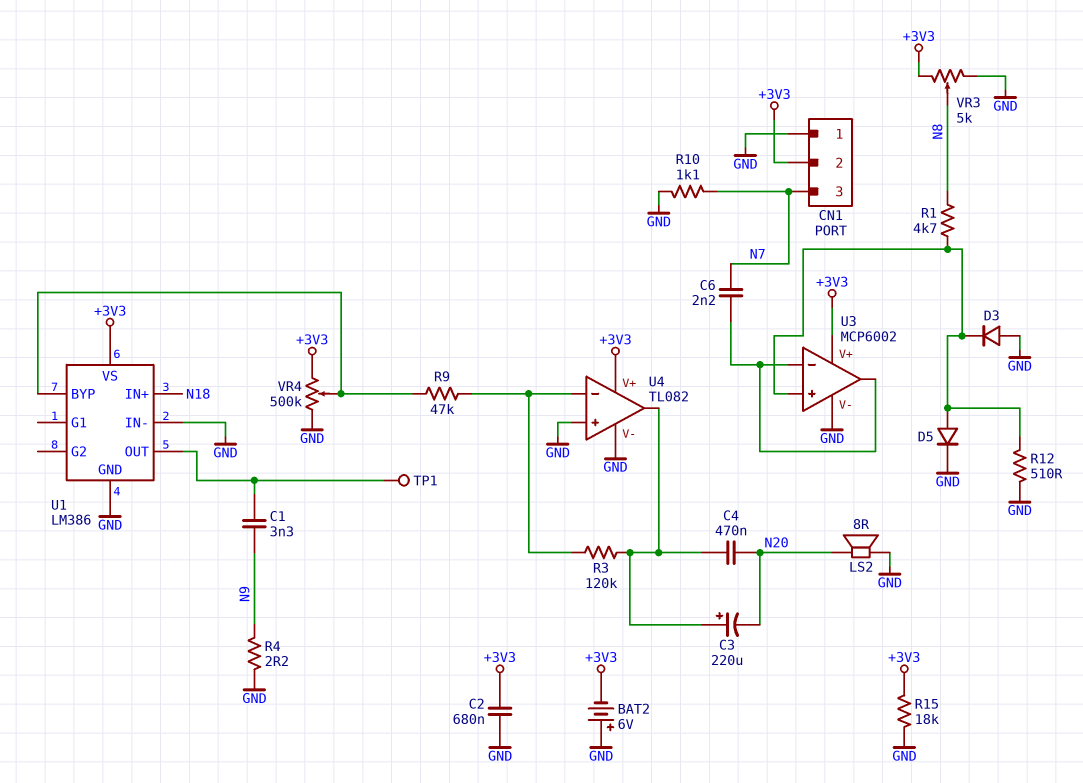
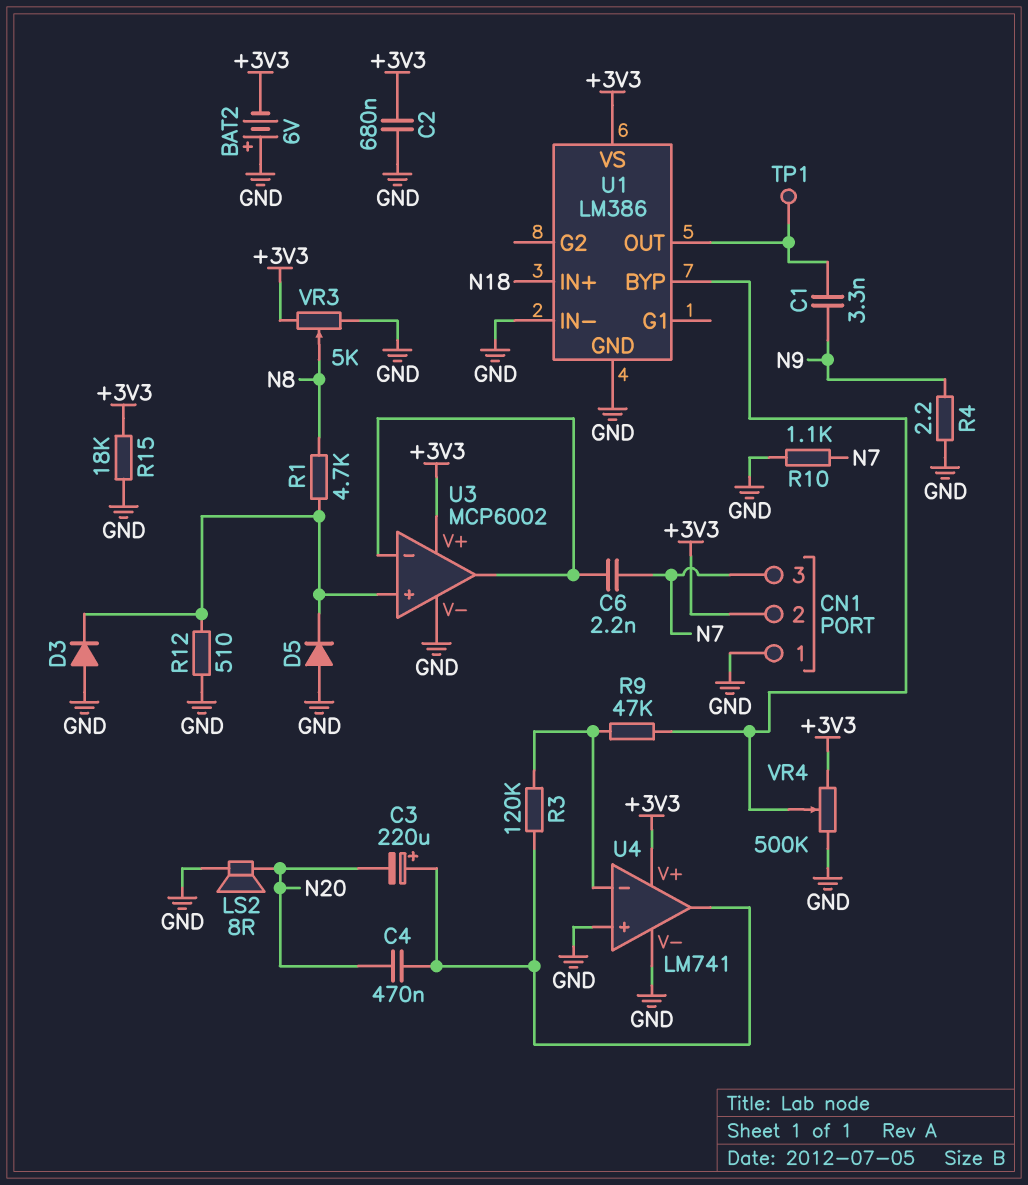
D5: diode (A U3/in+, K GND) -> diode (A GND, K U3/in+)
U4: TL082 -> LM741

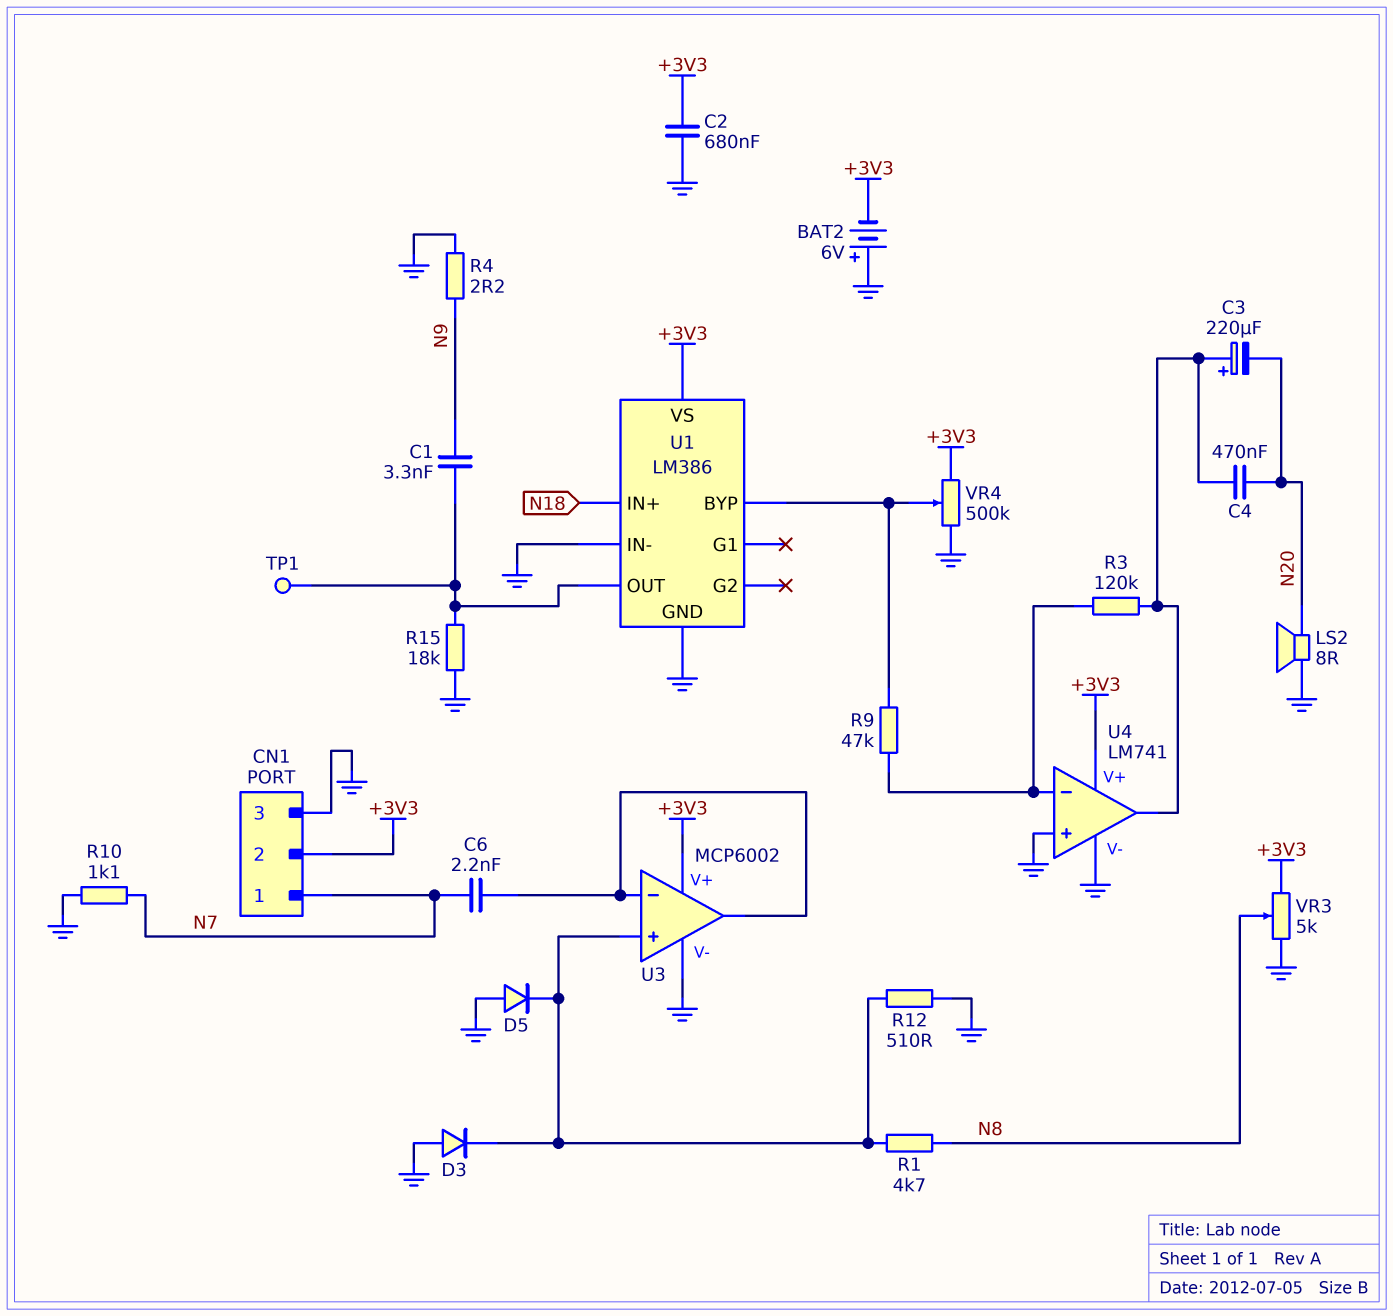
CN1 pin 1: GND -> N7
CN1 pin 3: N7 -> GND
R15: 18k (+3V3, GND) -> 18k (GND, U1/OUT)

